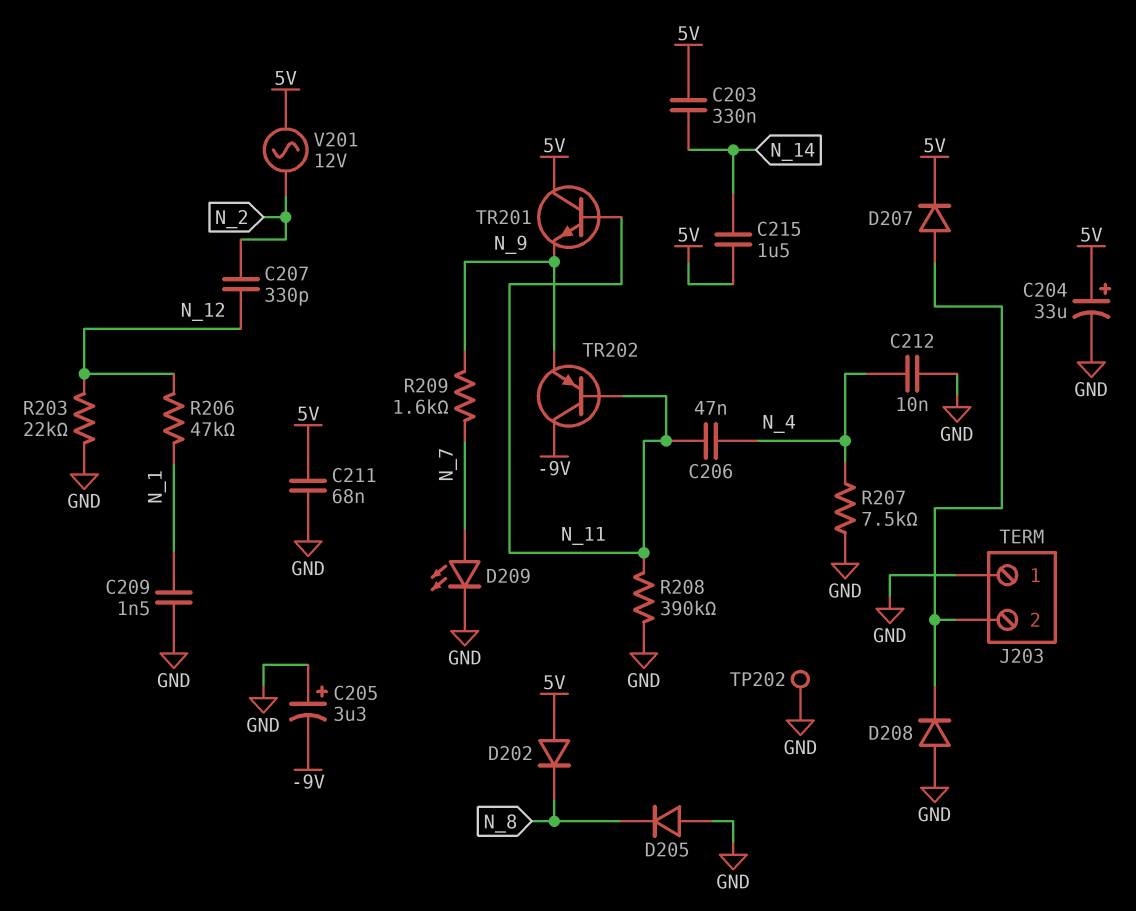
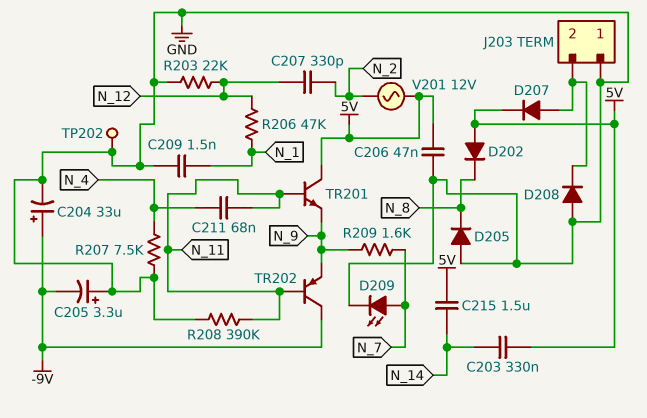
C204: 33uF (plus 5V, minus GND) -> 33uF (plus -9V, minus GND)
C206: 47nF (N_4, N_11) -> 47nF (5V, GND)
C211: 68nF (5V, GND) -> 68nF (N_4, N_11)
C212: 10nF (GND, N_4) -> none

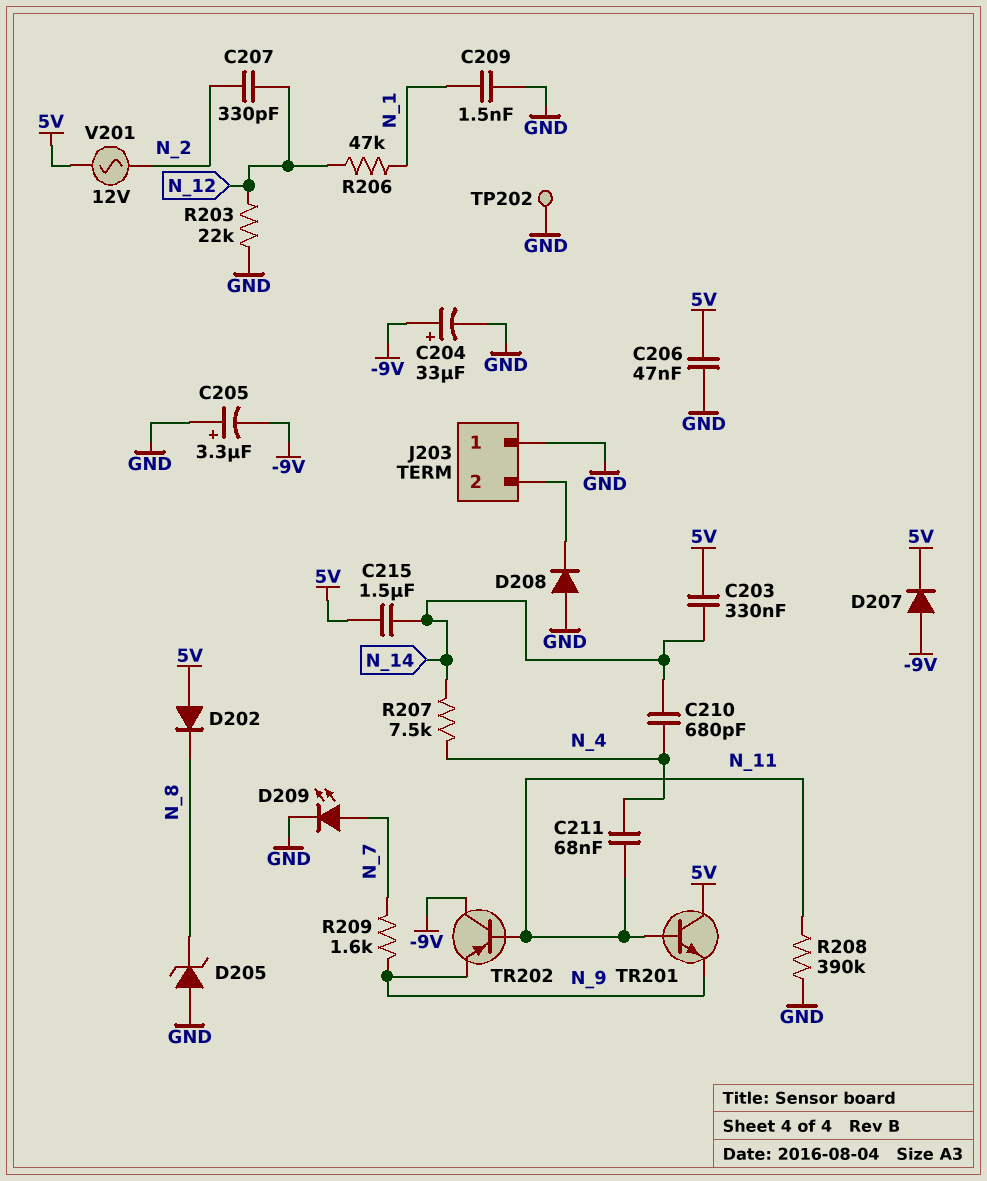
C210: none -> 680pF (N_4, N_14)
D205: diode (A GND, K N_8) -> zener (A GND, K N_8)
D207: diode (A J203/2, K 5V) -> diode (A -9V, K 5V)
R207: 7.5k (GND, N_4) -> 7.5k (N_4, N_14)

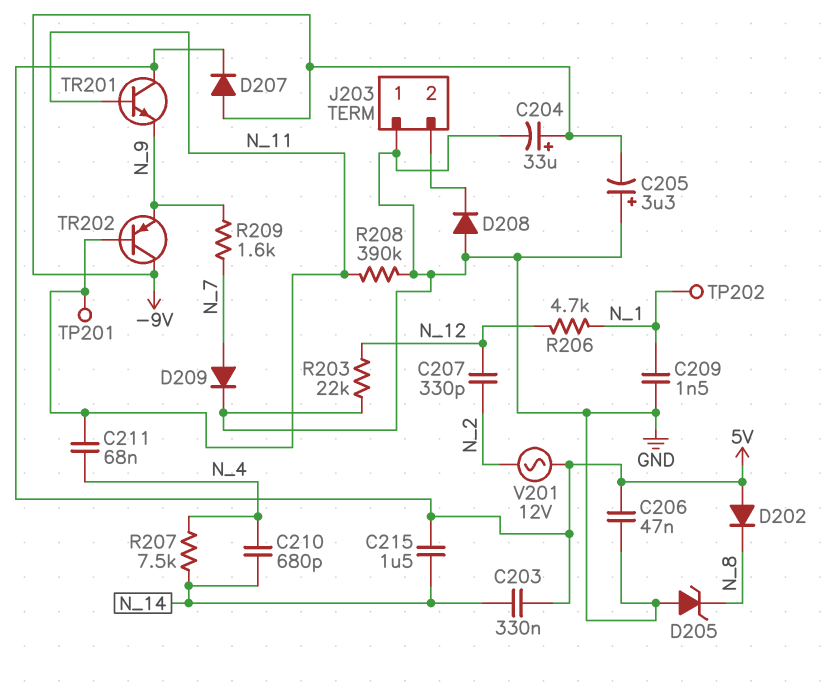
D209: LED (A N_7, K GND) -> diode (A N_7, K GND)
R206: 47k (N_1, N_12) -> 4.7k (N_1, N_12)
TP201: none -> test point (N_11)
TP202: test point (GND) -> test point (N_1)

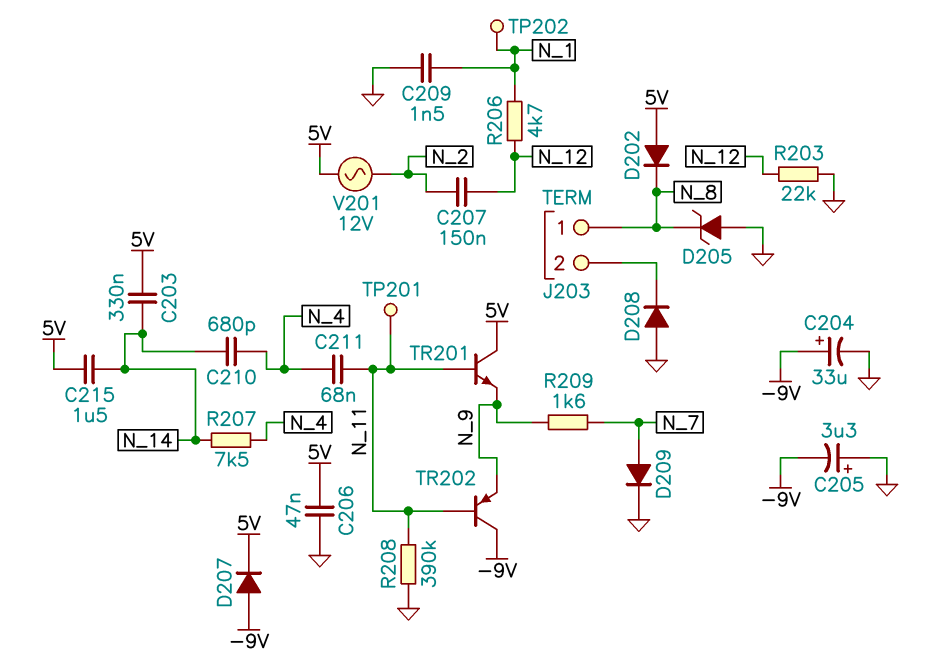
C207: 330pF (N_2, N_12) -> 150nF (N_2, N_12)
J203 pin 1: GND -> N_8

